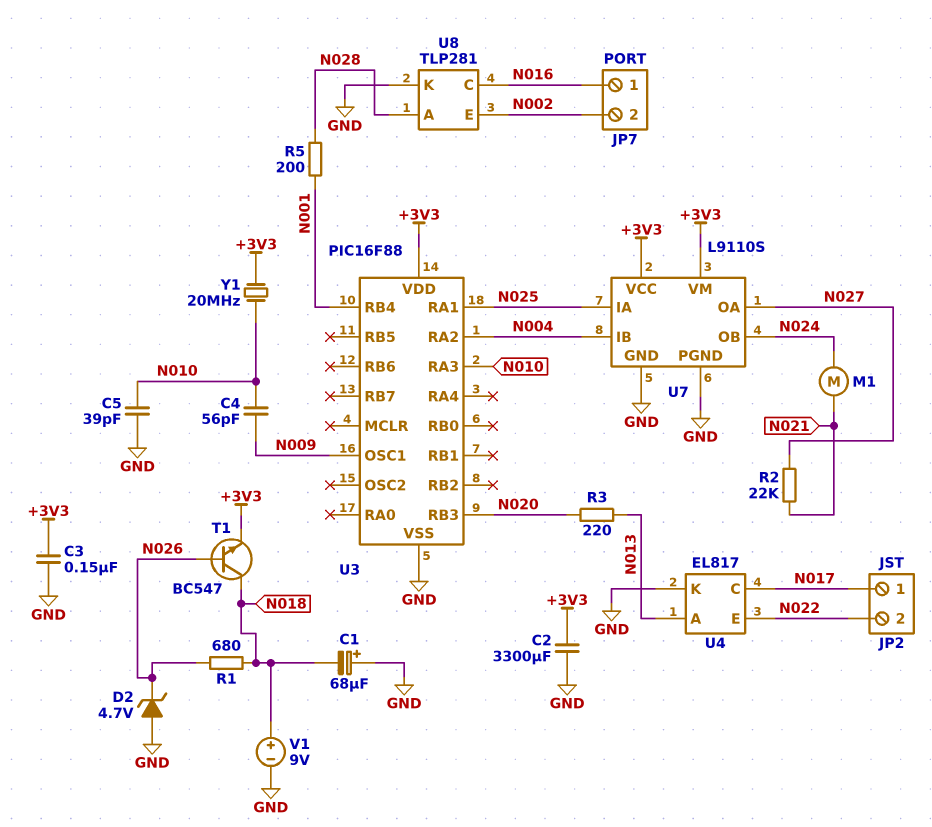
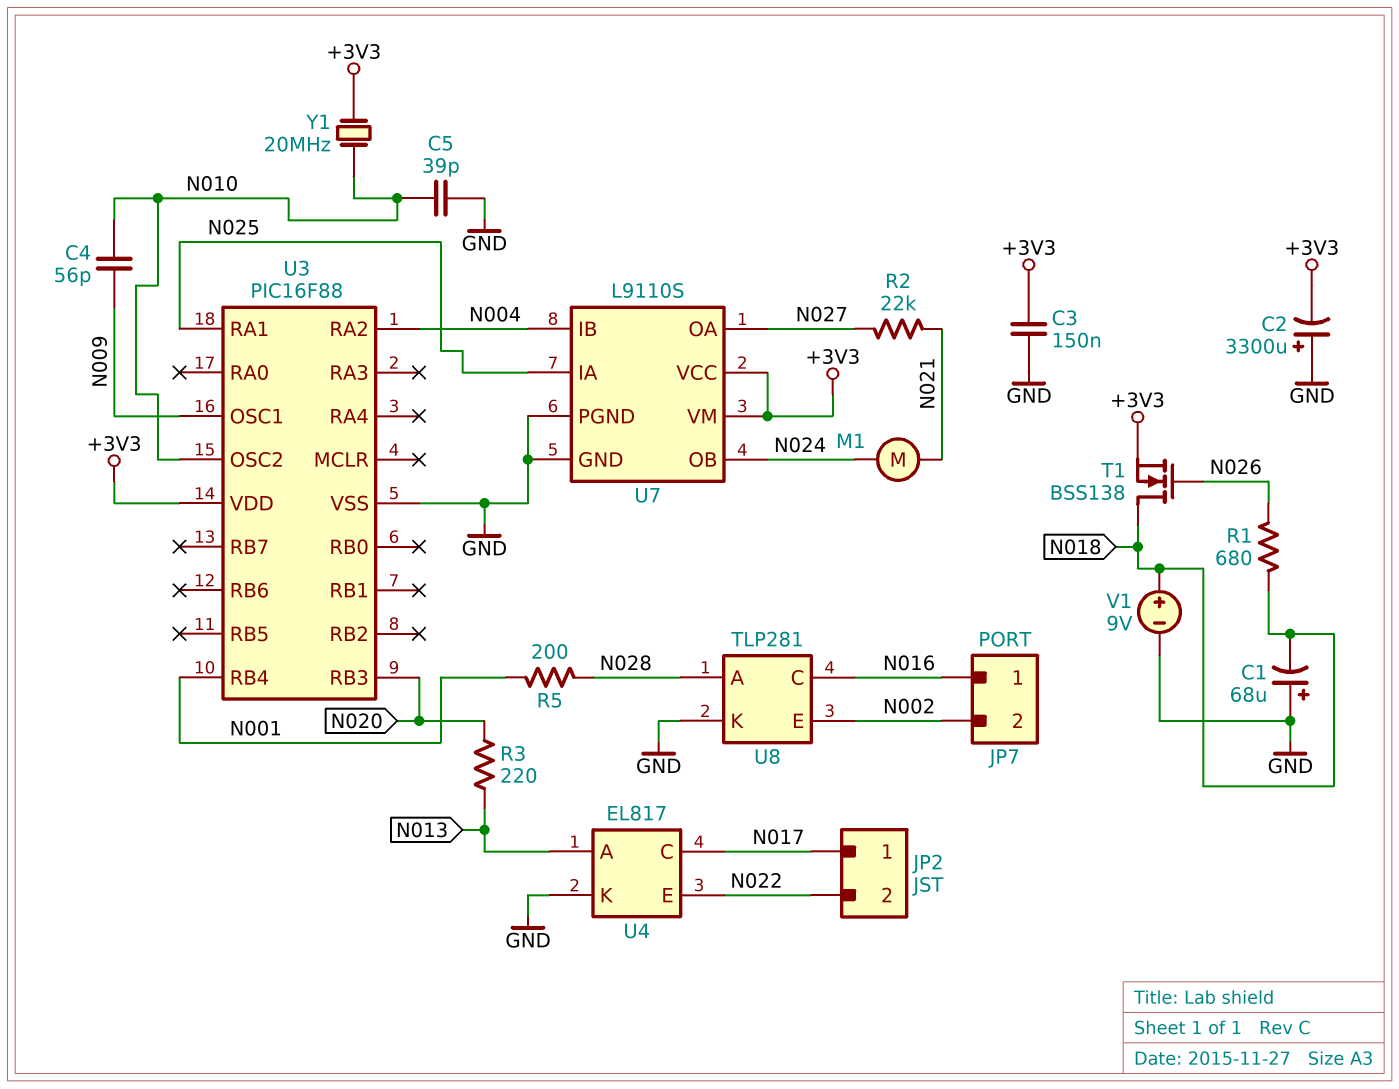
C2: 3300uF (+3V3, GND) -> 3300uF (plus GND, minus +3V3)
D2: zener 4.7V (A GND, K N026) -> none
T1: NPN BC547 (B N026, C N018, E +3V3) -> NMOS BSS138 (G N026, D N018, S +3V3)
U3 pin OSC2: none -> N010
U3 pin RA3: N010 -> none

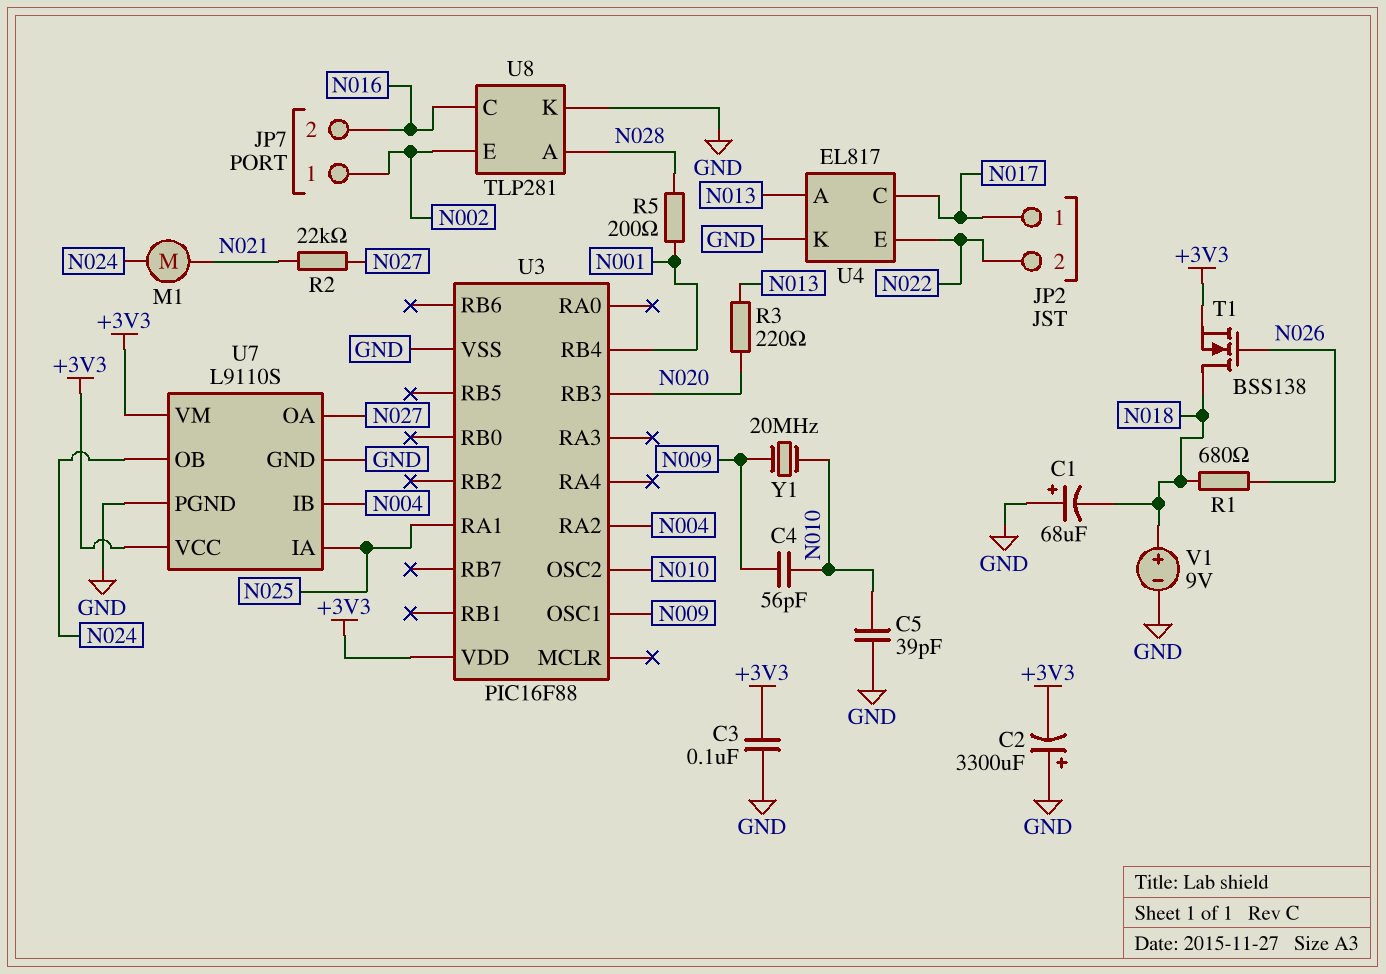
C3: 150nF (+3V3, GND) -> 100nF (+3V3, GND)
JP7 pin 1: N016 -> N002
JP7 pin 2: N002 -> N016
Y1: 20MHz (+3V3, N010) -> 20MHz (N009, N010)

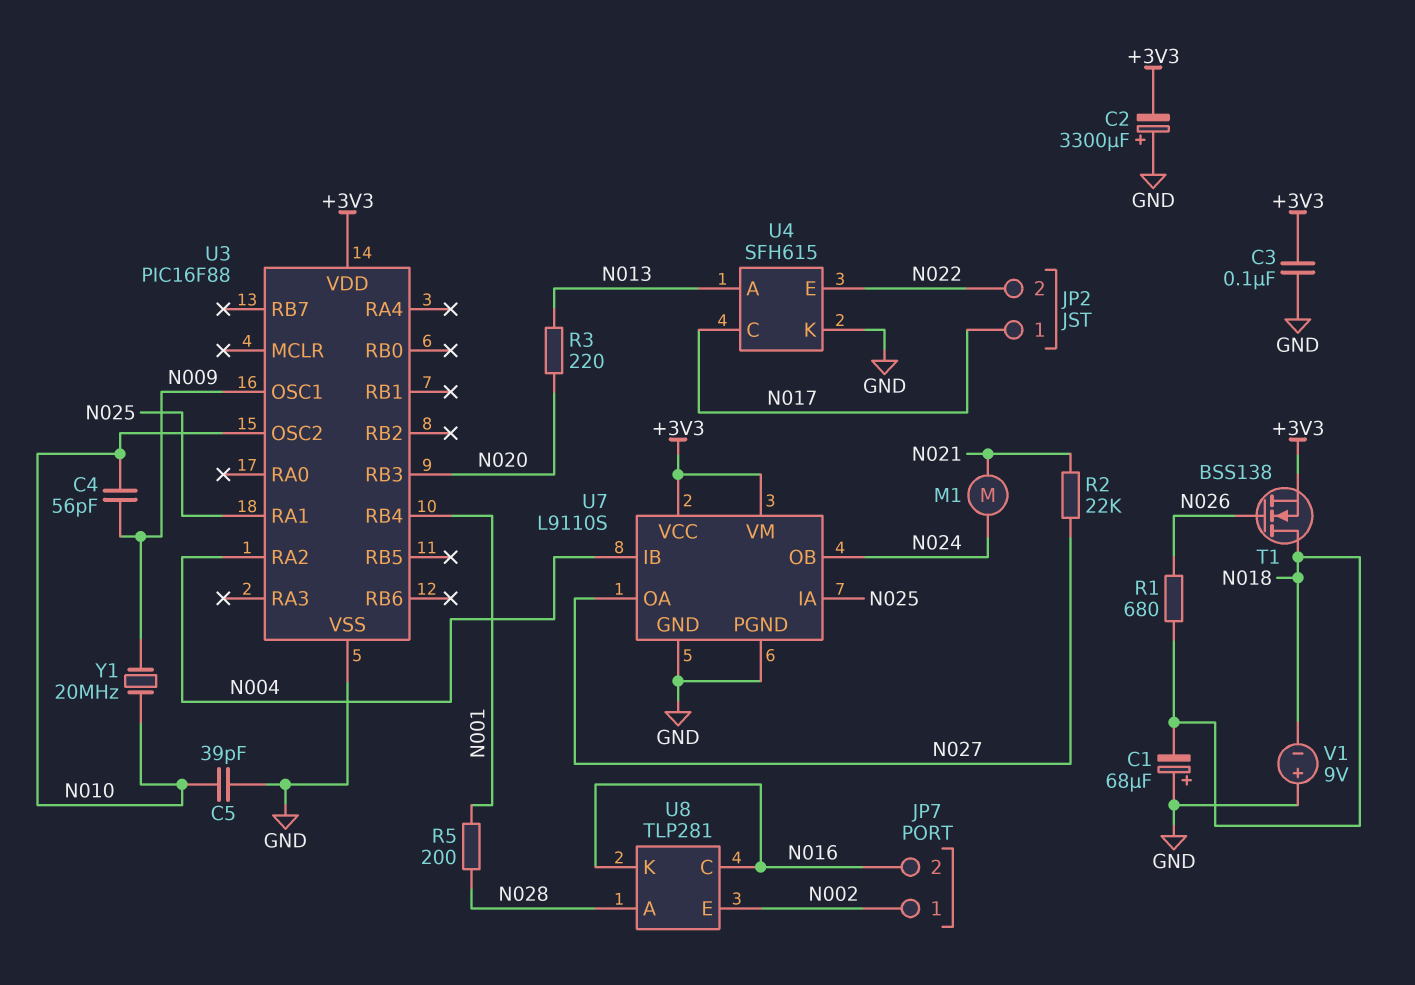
U4: EL817 -> SFH615
U8 pin K: GND -> N016
V1: 9V (plus N018, minus GND) -> 9V (plus GND, minus N018)

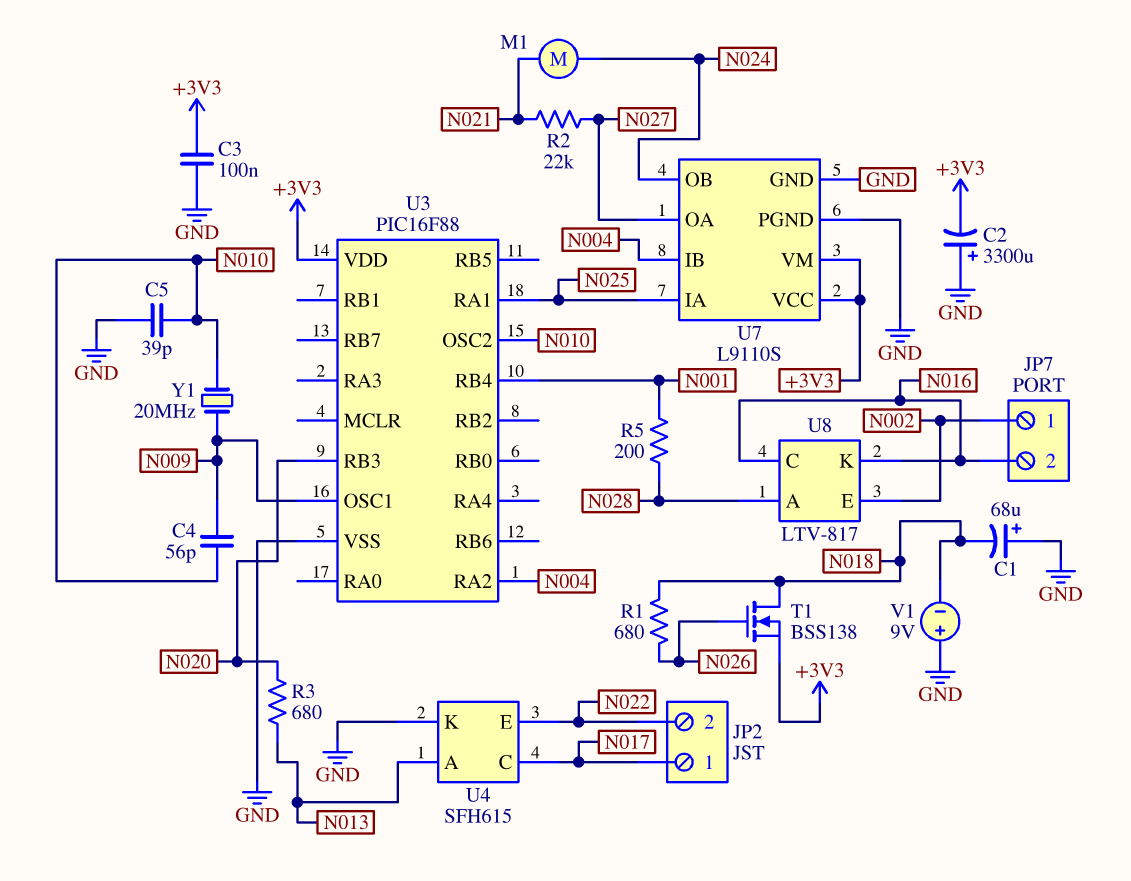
R3: 220 (N013, N020) -> 680 (N013, N020)
U8: TLP281 -> LTV-817

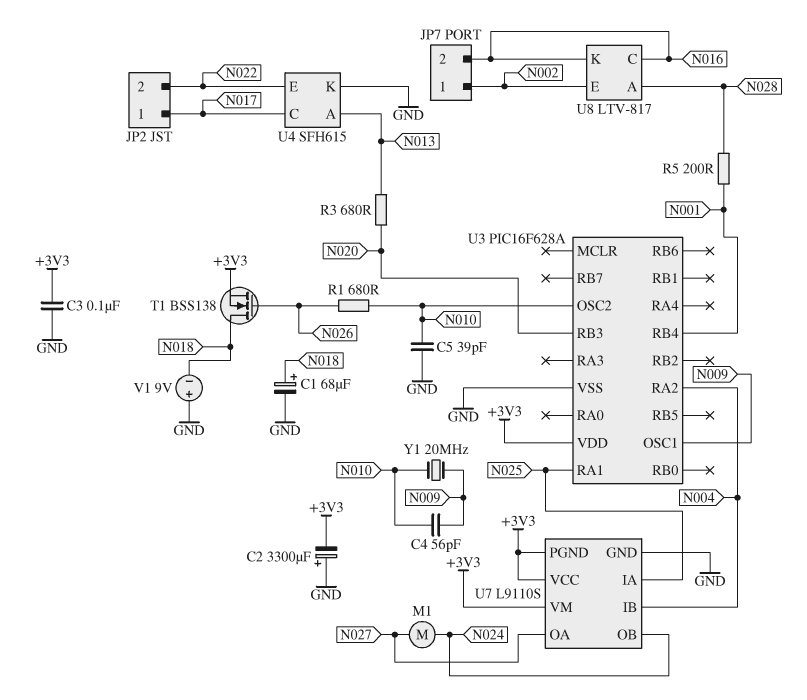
C1: 68uF (plus GND, minus N018) -> 68uF (plus N018, minus GND)
M1: motor (N021, N024) -> motor (N024, N027)
R1: 680 (N018, N026) -> 680 (N010, N026)
R2: 22k (N021, N027) -> none
U3: PIC16F88 -> PIC16F628A
U7 pin PGND: GND -> +3V3

